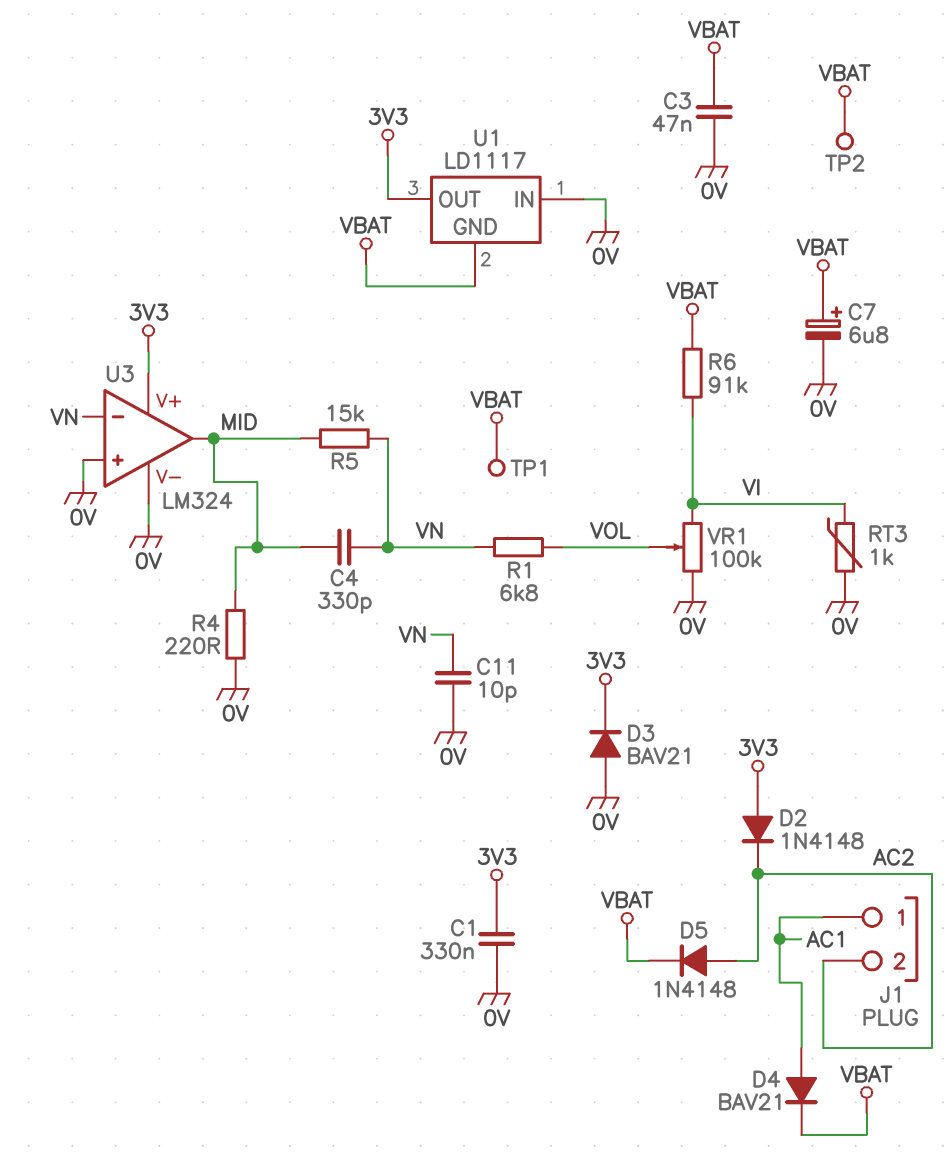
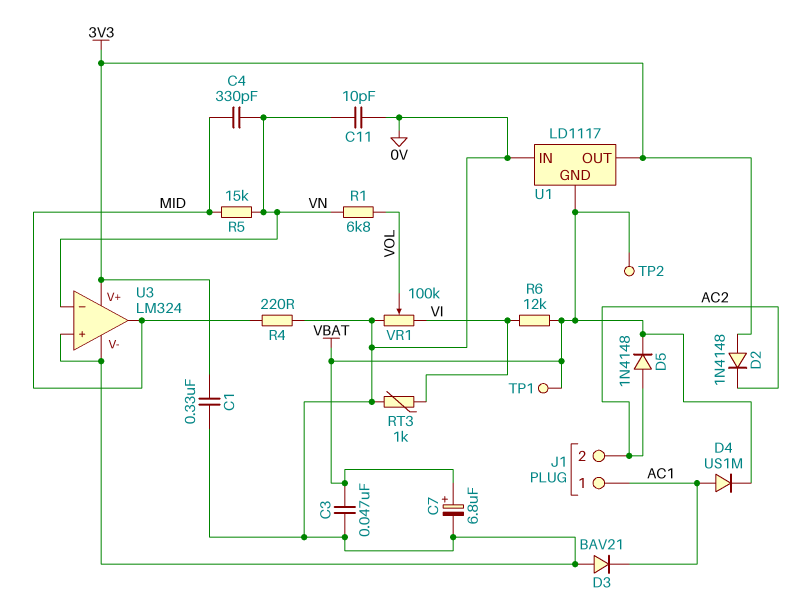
D3: diode BAV21 (A 0V, K 3V3) -> diode BAV21 (A 0V, K AC1)
D4: diode BAV21 (A AC1, K VBAT) -> diode US1M (A AC1, K VBAT)
R6: 91k (VBAT, VI) -> 12k (VBAT, VI)

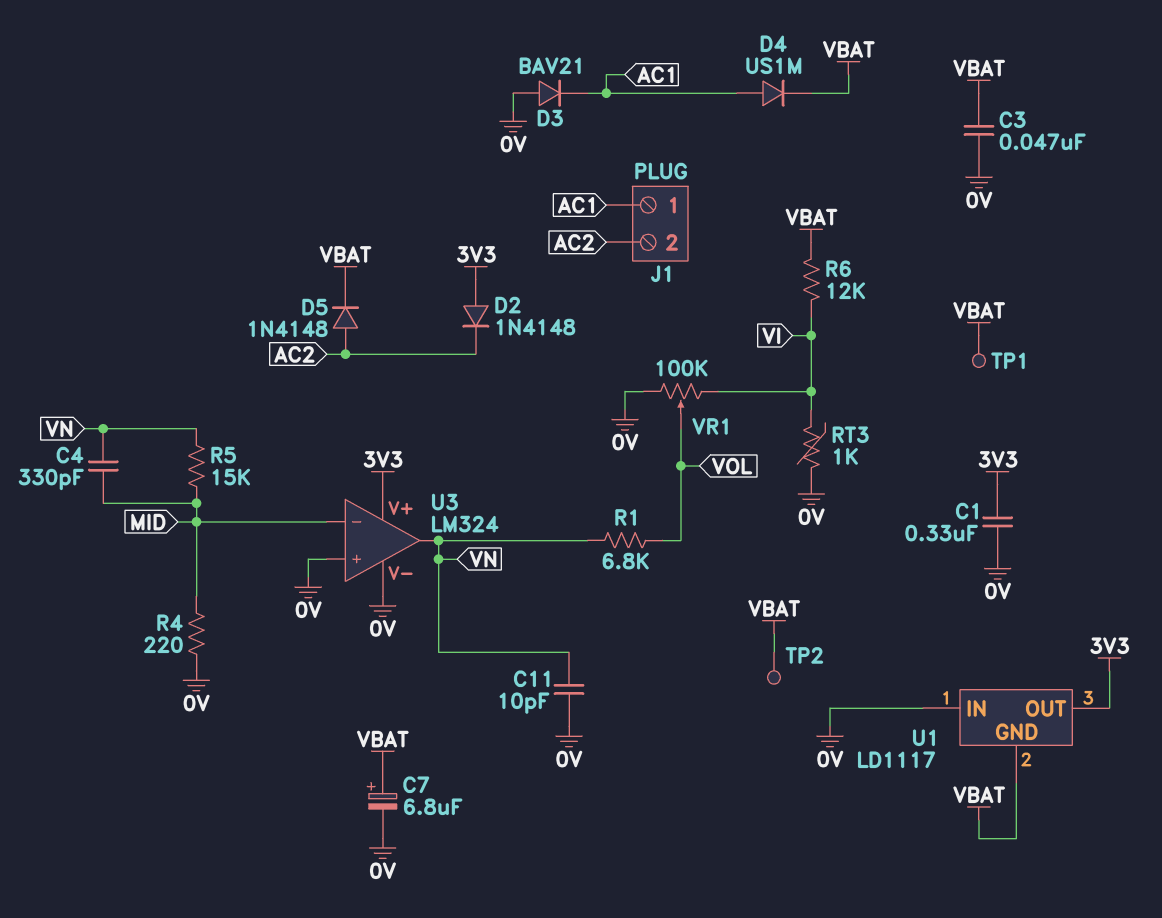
U3 pin in-: VN -> MID
U3 pin out: MID -> VN

